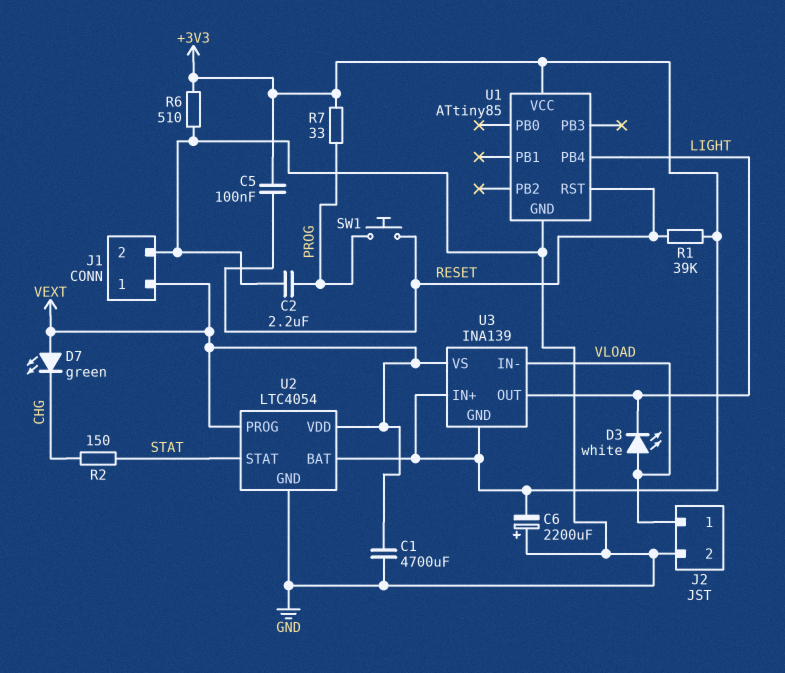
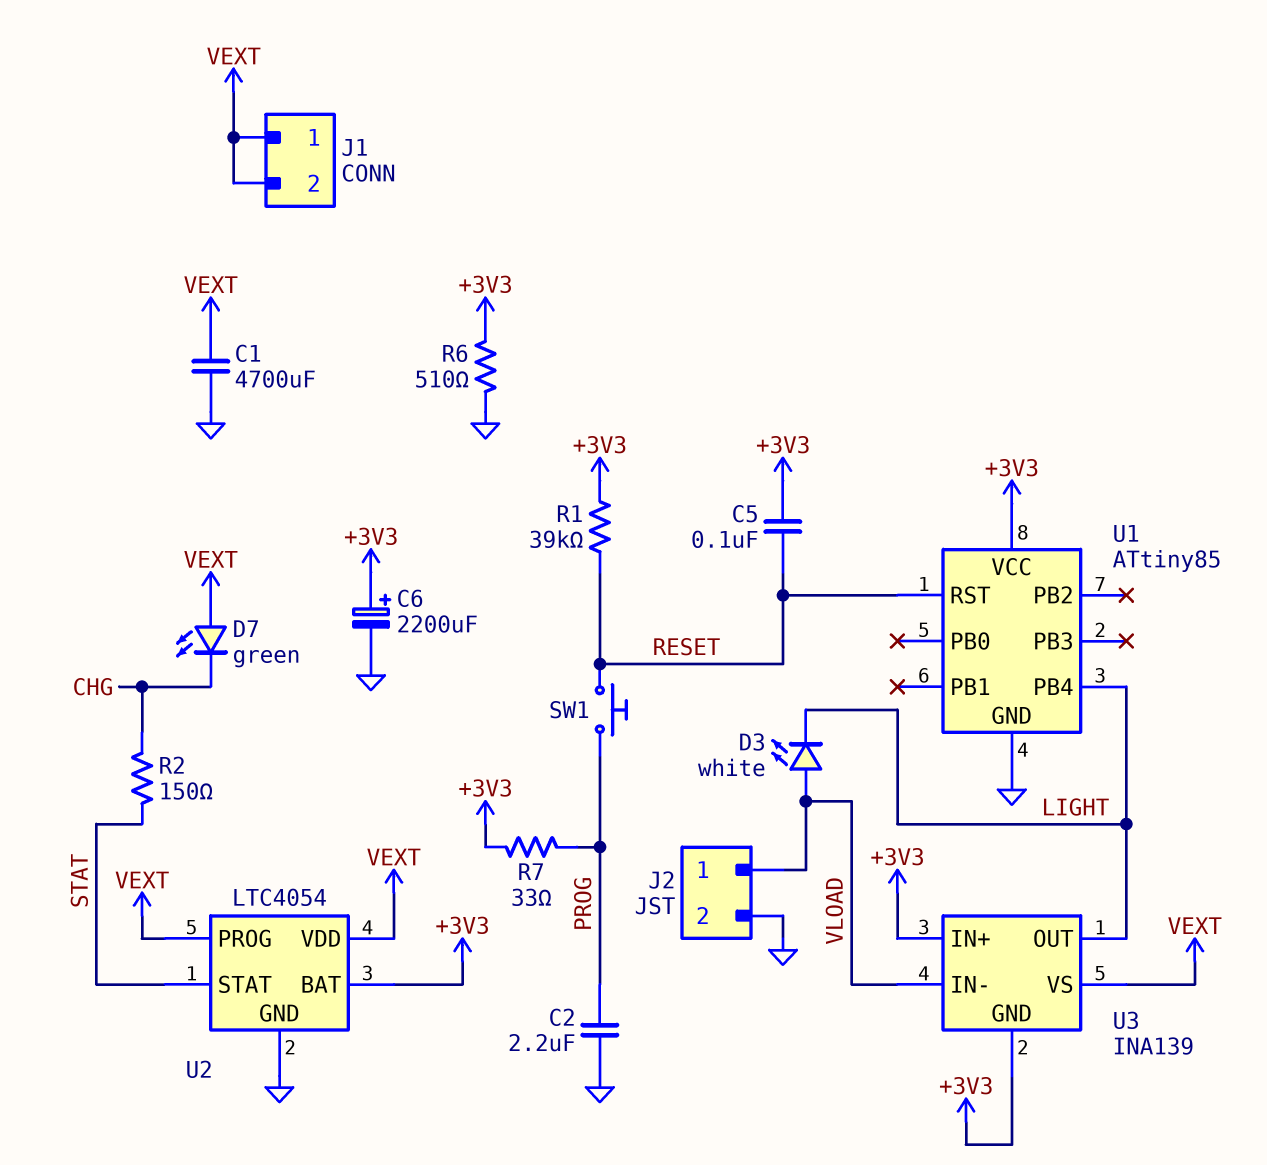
C6: 2200uF (plus GND, minus +3V3) -> 2200uF (plus +3V3, minus GND)
J1 pin 2: GND -> VEXT

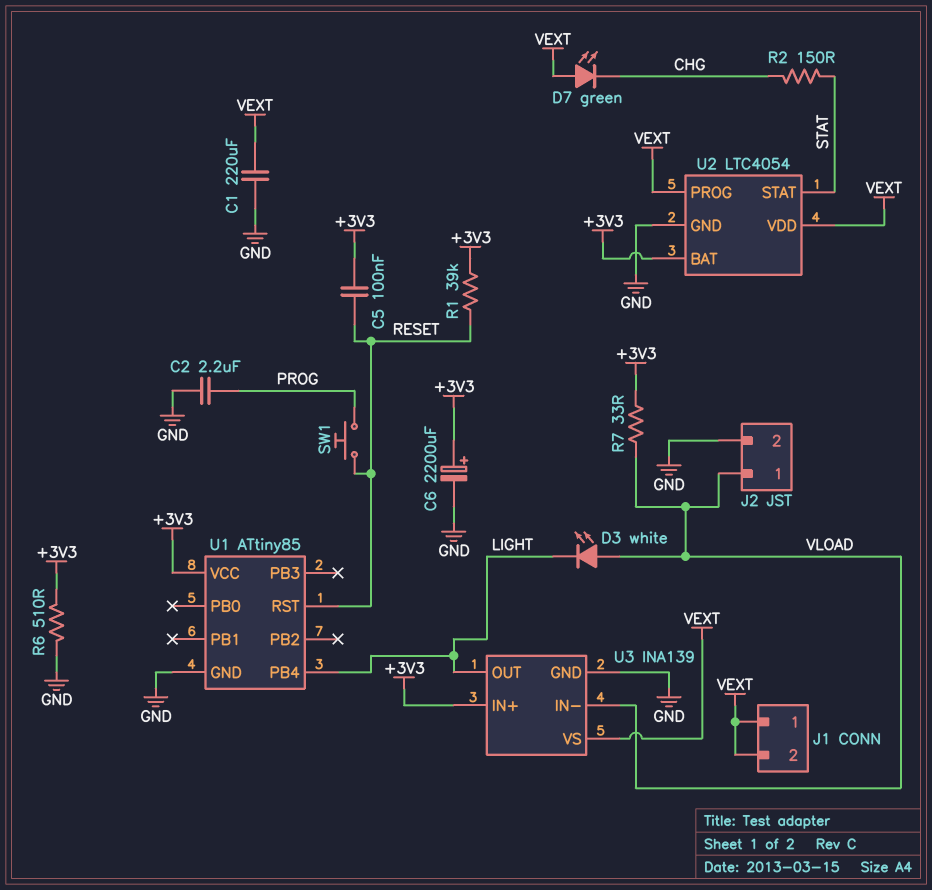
C1: 4700uF (GND, VEXT) -> 220uF (GND, VEXT)
R7: 33 (+3V3, PROG) -> 33 (+3V3, VLOAD)
U3 pin GND: +3V3 -> GND

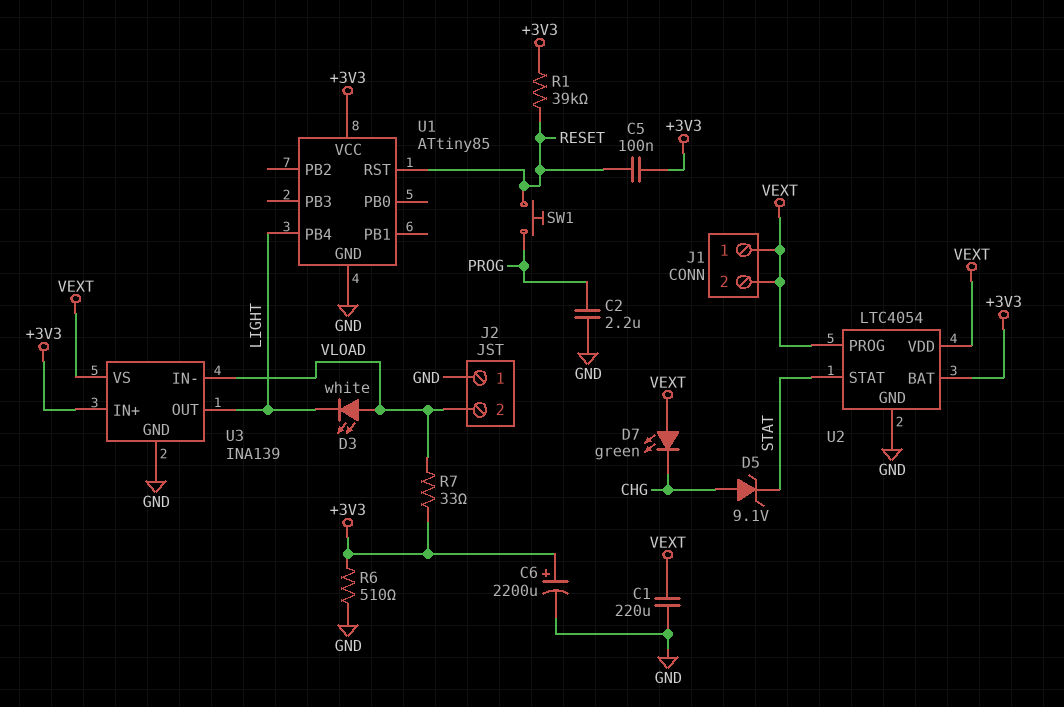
D5: none -> zener 9.1V (A CHG, K STAT)
J2 pin 1: VLOAD -> GND
J2 pin 2: GND -> VLOAD
R2: 150 (CHG, STAT) -> none

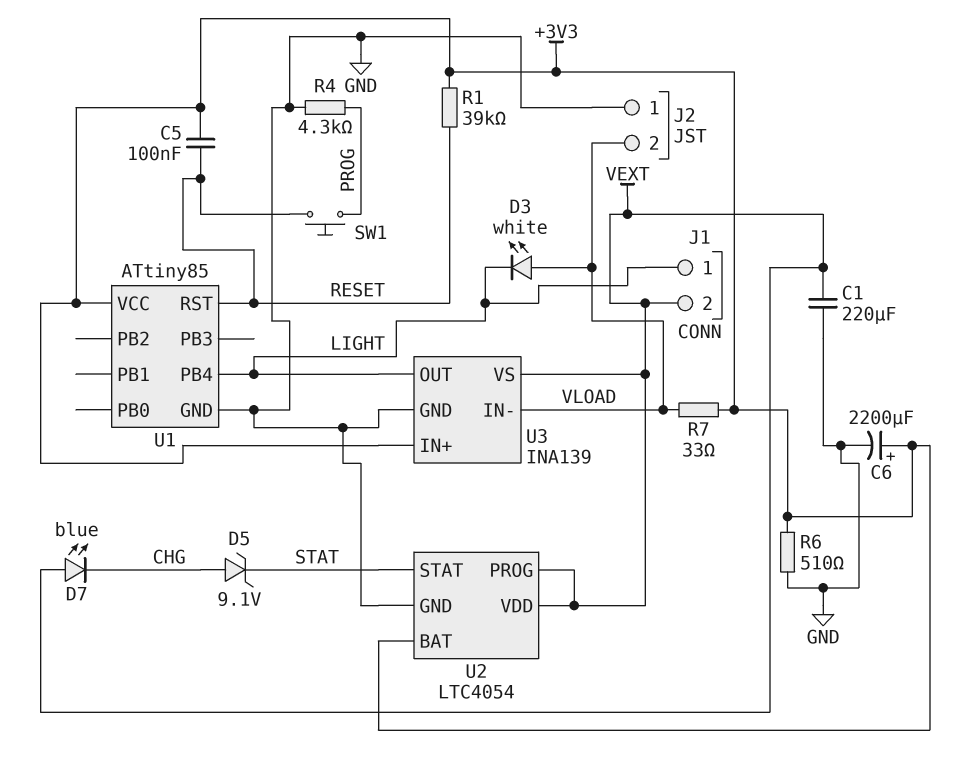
C2: 2.2uF (GND, PROG) -> none
D7: LED green (A VEXT, K CHG) -> LED blue (A VEXT, K CHG)
J1 pin 1: VEXT -> LIGHT
R4: none -> 4.3k (GND, PROG)

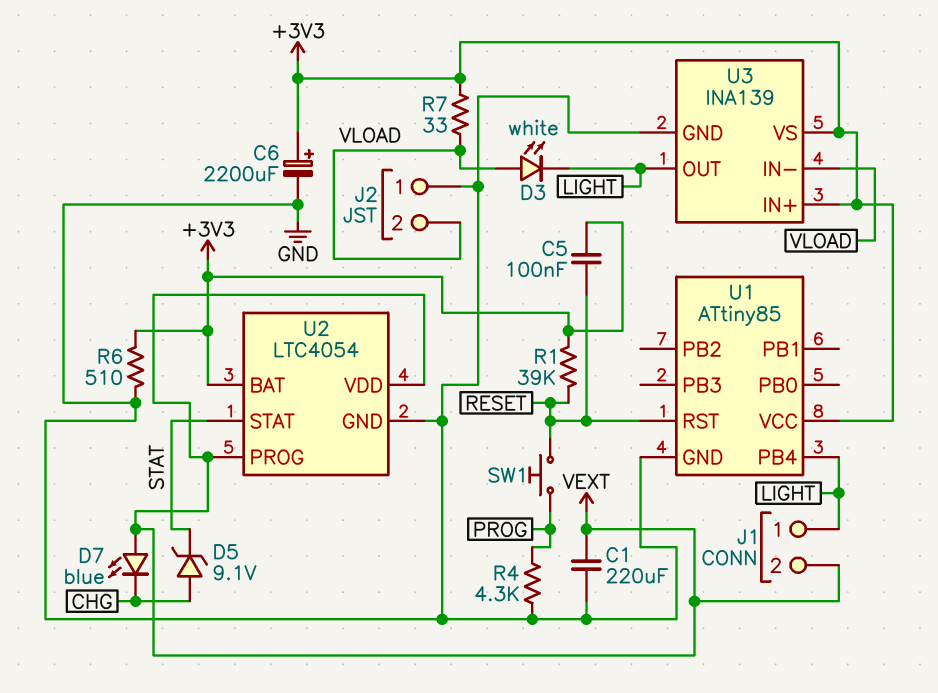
U3 pin VS: VEXT -> +3V3

